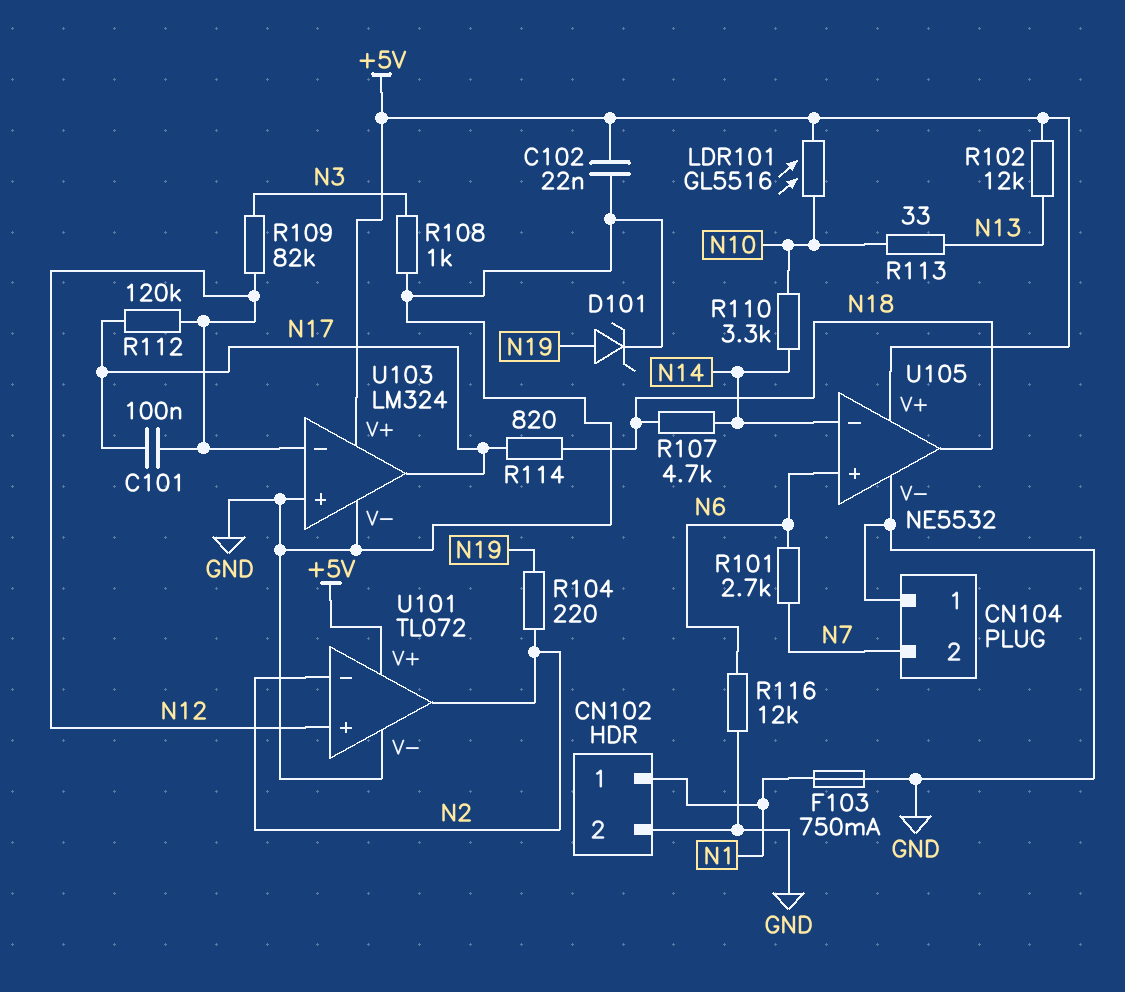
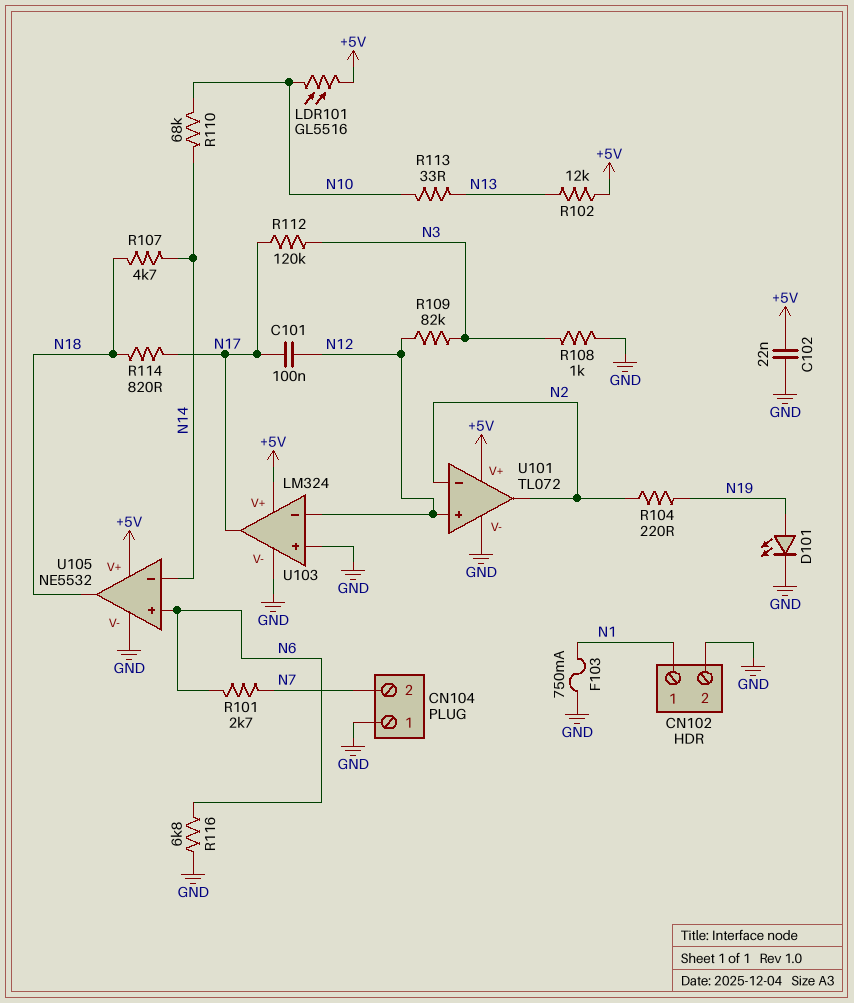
D101: zener (A N19, K GND) -> LED (A N19, K GND)
R110: 3.3k (N10, N14) -> 68k (N10, N14)
R112: 120k (N12, N17) -> 120k (N3, N17)
R116: 12k (GND, N6) -> 6.8k (GND, N6)

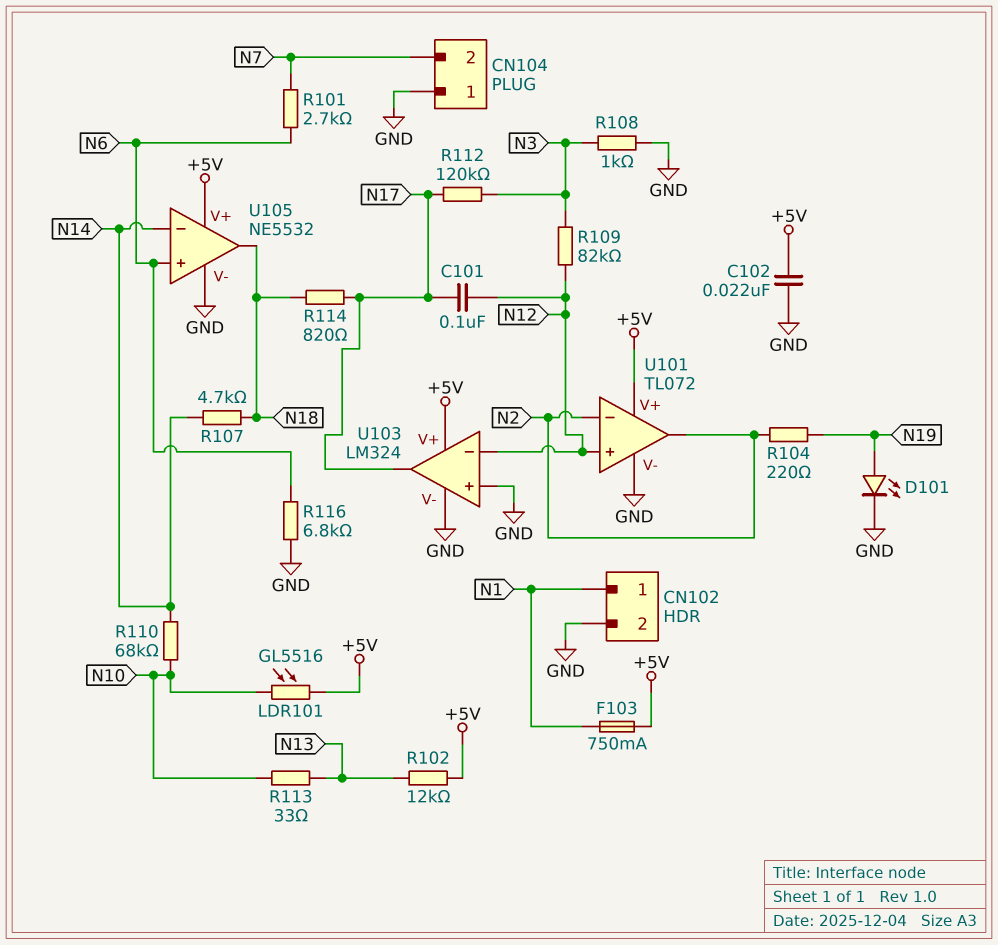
F103: 750mA (GND, N1) -> 750mA (+5V, N1)

